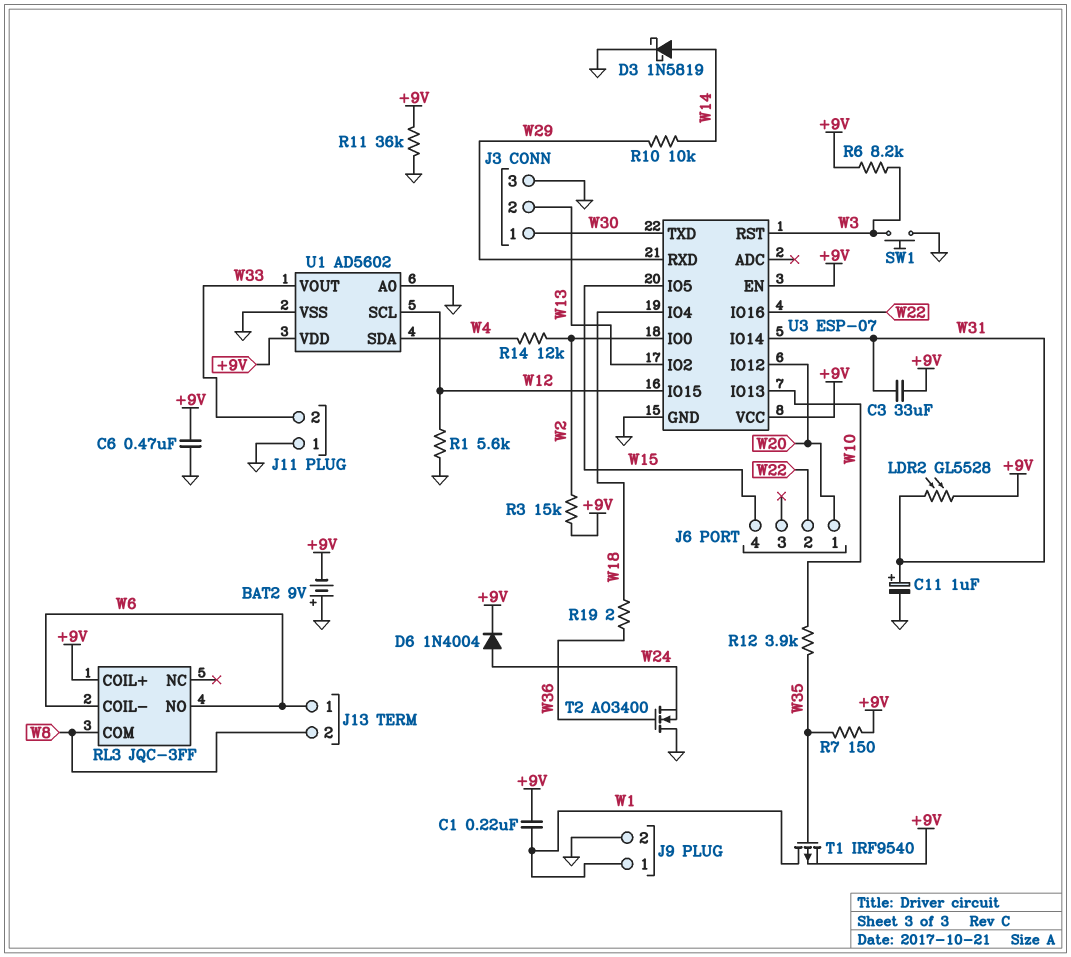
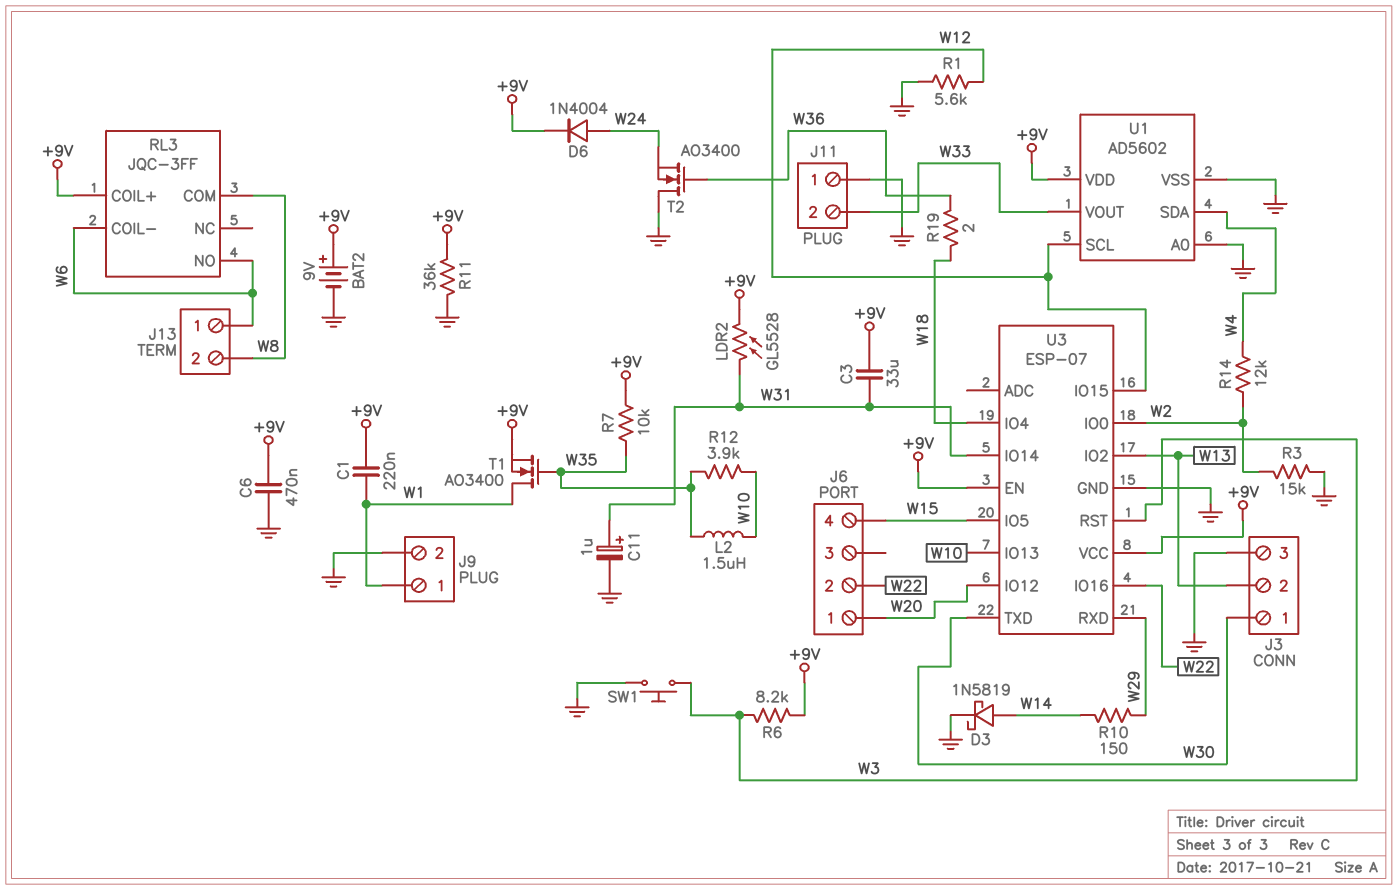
BAT2: 9V (plus GND, minus +9V) -> 9V (plus +9V, minus GND)
L2: none -> 1.5uH (W10, W35)
R3: 15k (+9V, W2) -> 15k (GND, W2)
R7: 150 (+9V, W35) -> 10k (+9V, W35)
R10: 10k (W14, W29) -> 150 (W14, W29)
T1: PMOS IRF9540 (G W35, D W1, S +9V) -> NMOS AO3400 (G W35, D W1, S +9V)

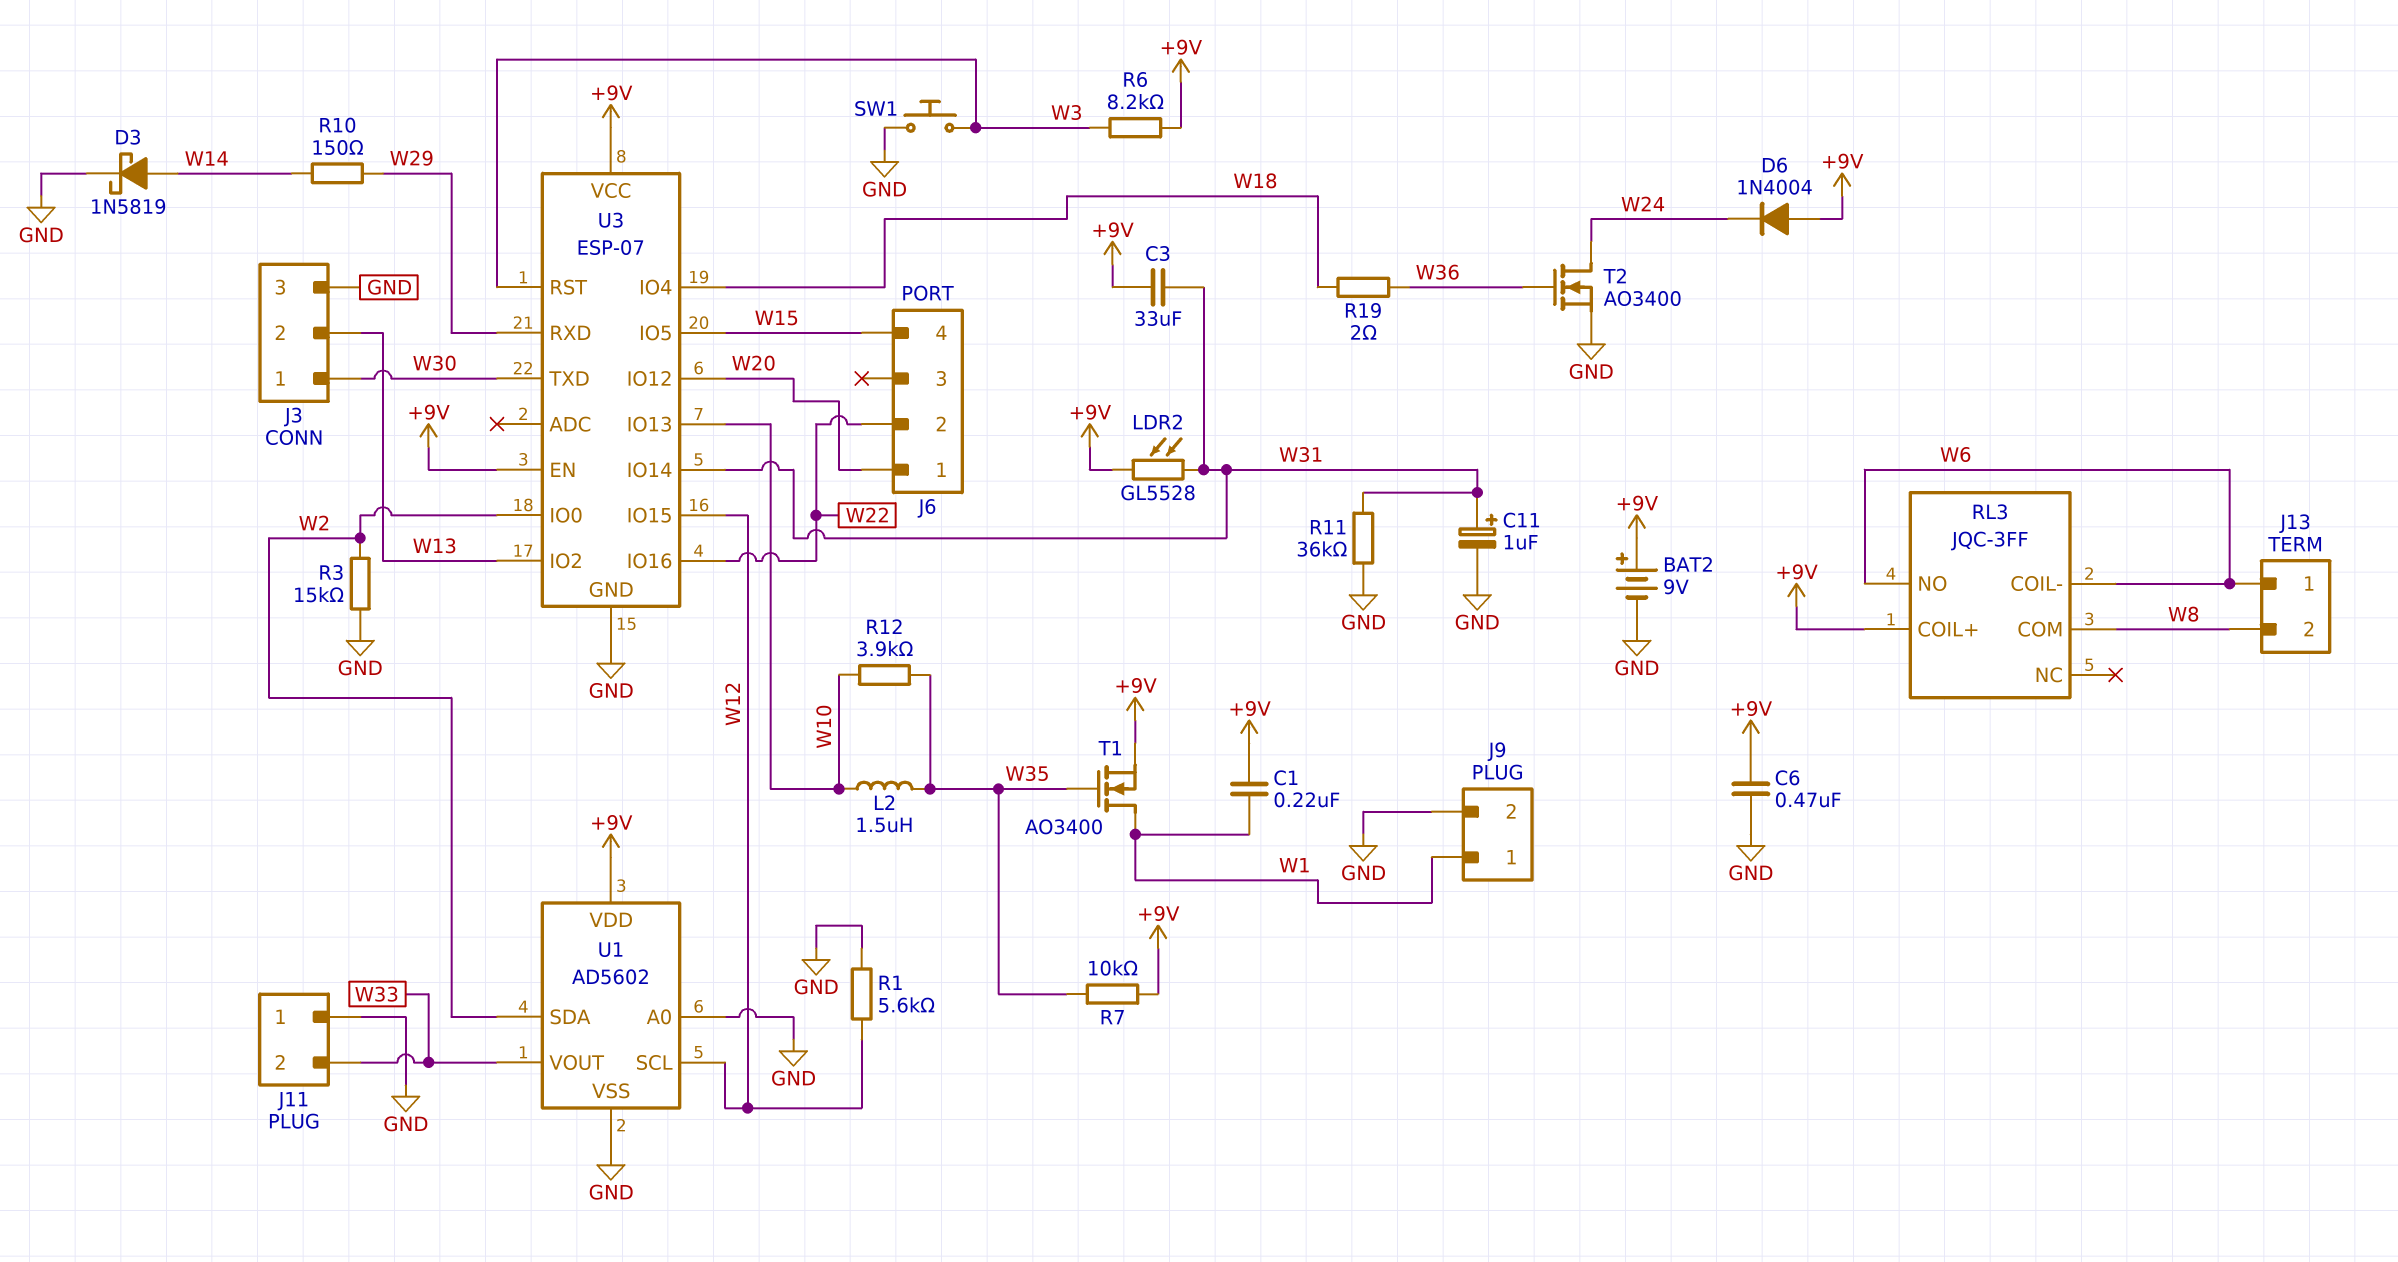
D6: diode 1N4004 (A W24, K +9V) -> diode 1N4004 (A +9V, K W24)
R11: 36k (+9V, GND) -> 36k (GND, W31)
R14: 12k (W2, W4) -> none
T2: NMOS AO3400 (G W36, D GND, S W24) -> NMOS AO3400 (G W36, D W24, S GND)
U1 pin SDA: W4 -> W2

